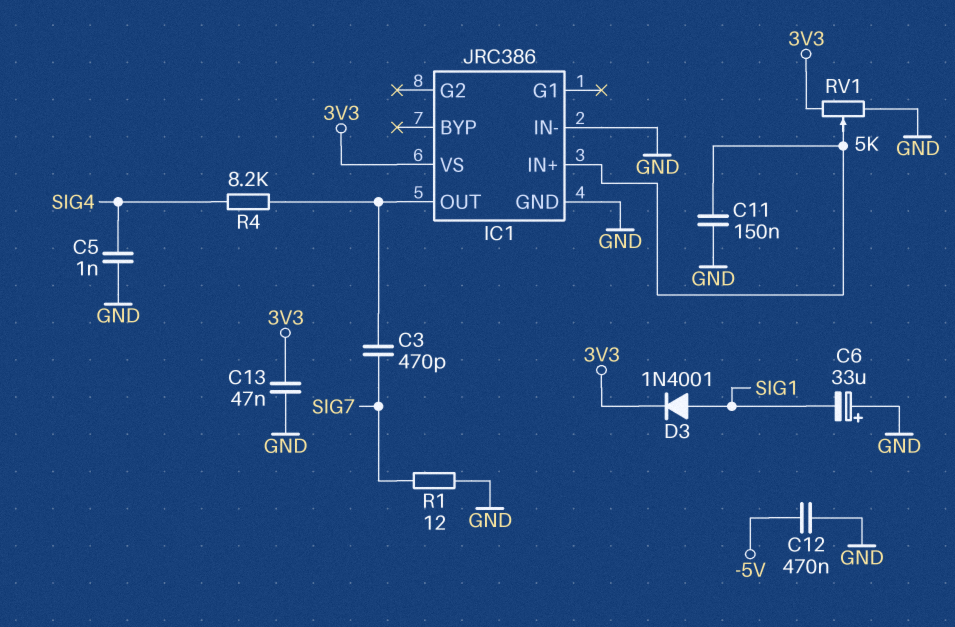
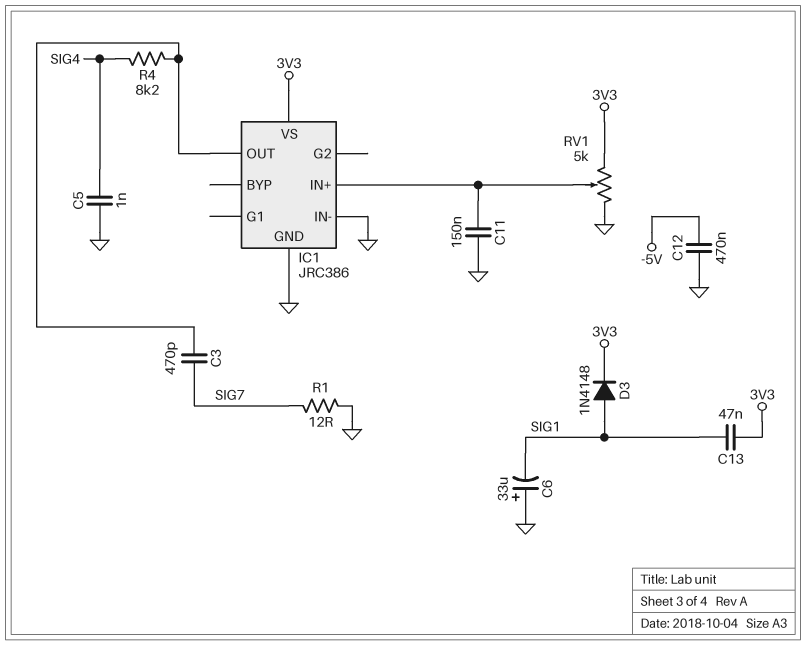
C13: 47nF (3V3, GND) -> 47nF (3V3, SIG1)
D3: diode 1N4001 (A SIG1, K 3V3) -> diode 1N4148 (A SIG1, K 3V3)

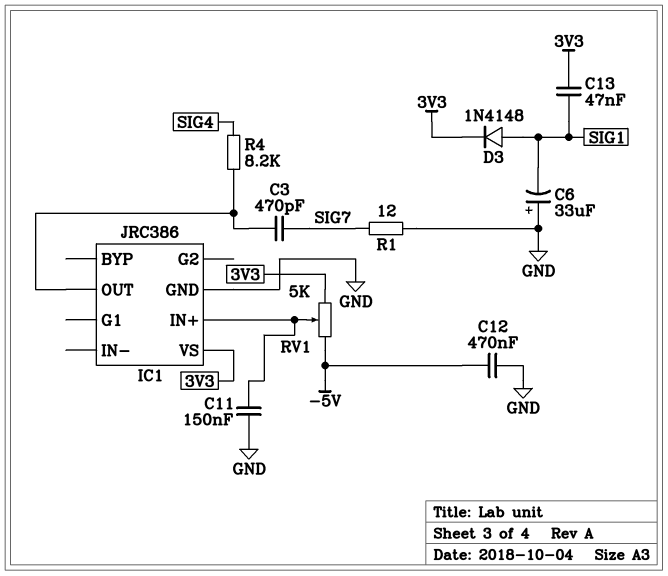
C5: 1nF (GND, SIG4) -> none
IC1 pin IN-: GND -> none
RV1: 5k (3V3, GND, wiper IC1/IN+) -> 5k (-5V, 3V3, wiper IC1/IN+)

